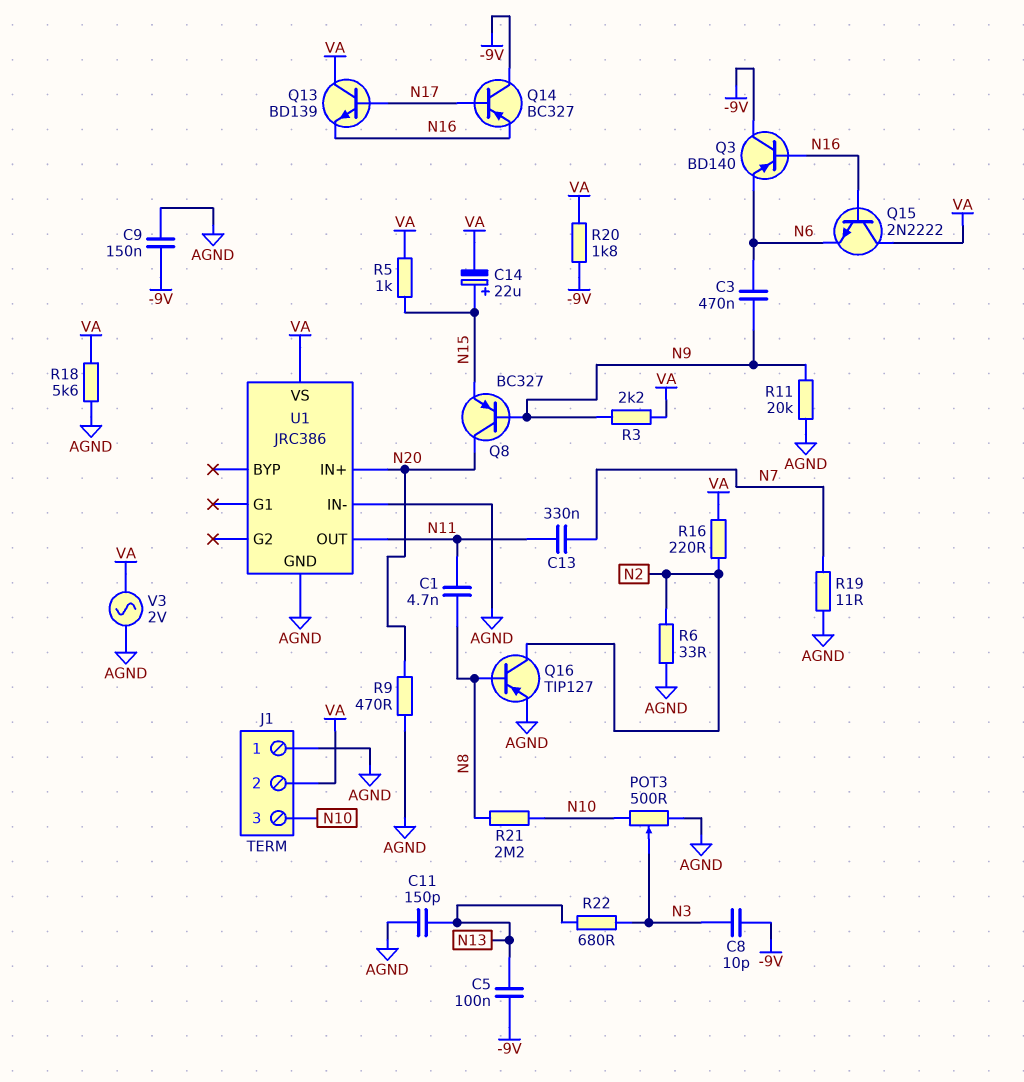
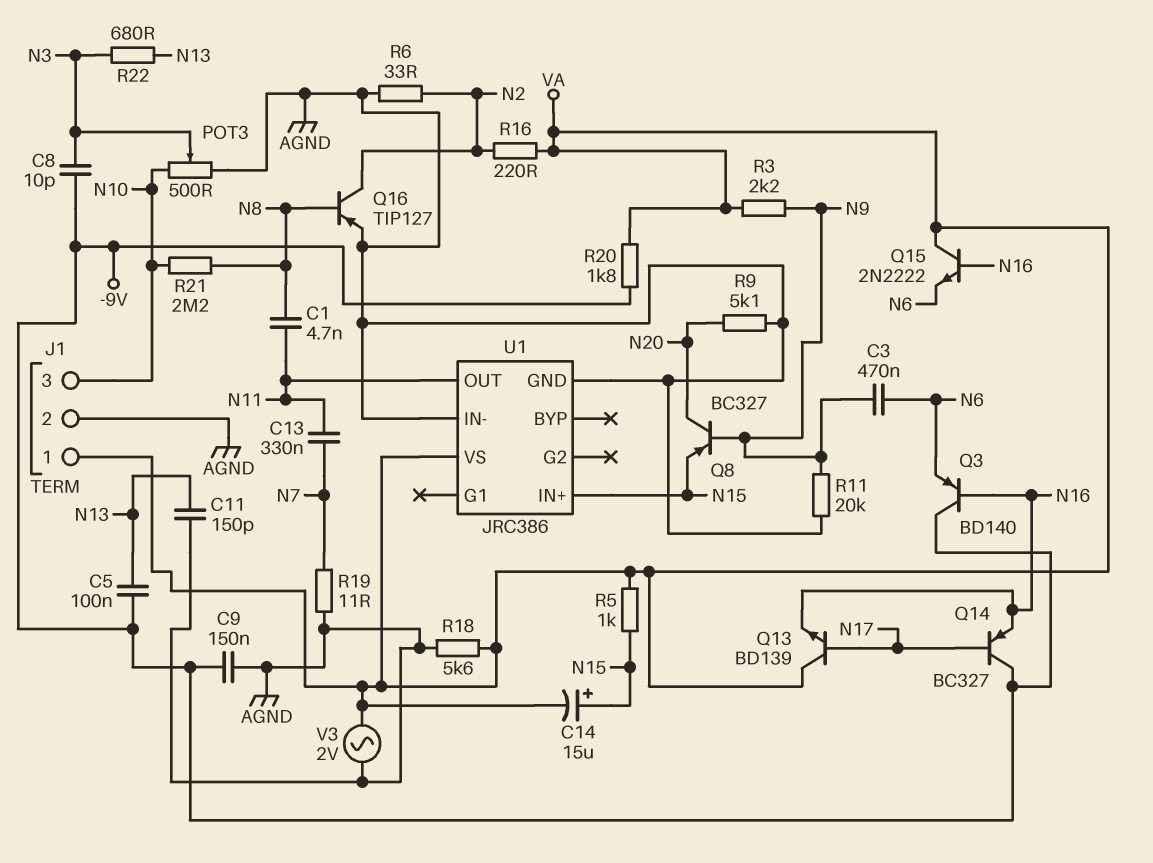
C14: 22uF (plus N15, minus VA) -> 15uF (plus N15, minus VA)
J1 pin 1: AGND -> VA
J1 pin 2: VA -> AGND
R9: 470 (AGND, N20) -> 5.1k (AGND, N20)
U1 pin IN+: N20 -> N15

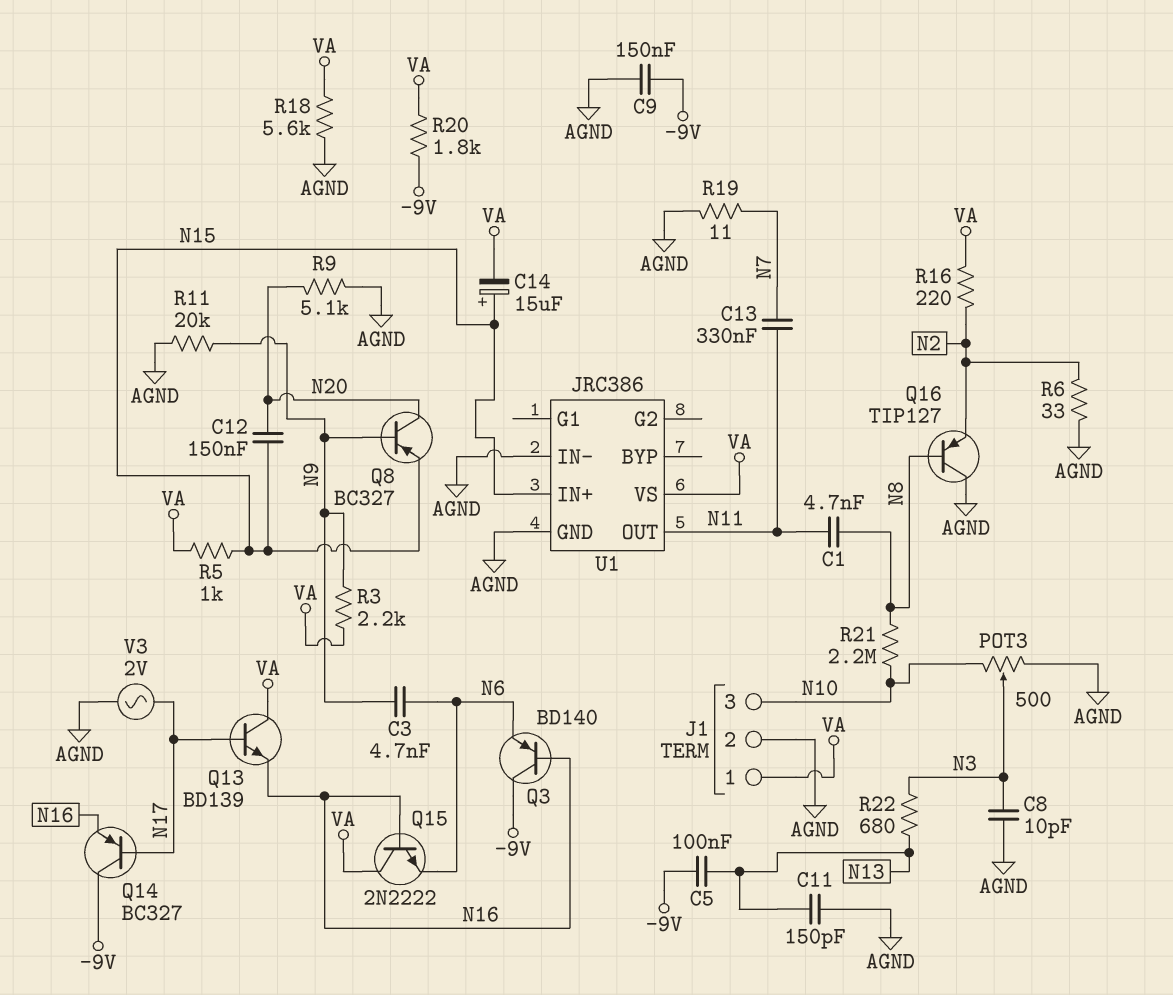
C3: 470nF (N6, N9) -> 4.7nF (N6, N9)
C8: 10pF (-9V, N3) -> 10pF (AGND, N3)
C12: none -> 150nF (N15, N20)
Q16: PNP TIP127 (B N8, C N2, E AGND) -> PNP TIP127 (B N8, C AGND, E N2)
V3: AC 2V (AGND, VA) -> AC 2V (AGND, N17)

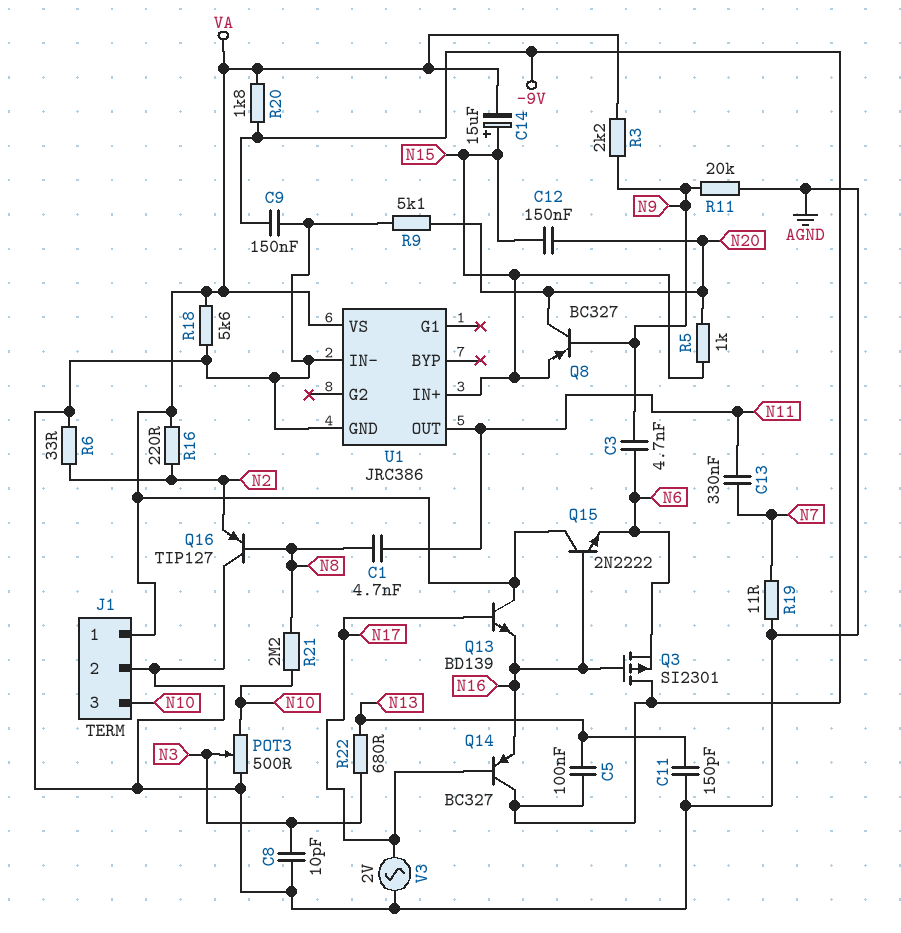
Q3: PNP BD140 (B N16, C -9V, E N6) -> PMOS SI2301 (G N16, D -9V, S N6)
R5: 1k (N15, VA) -> 1k (N15, N20)

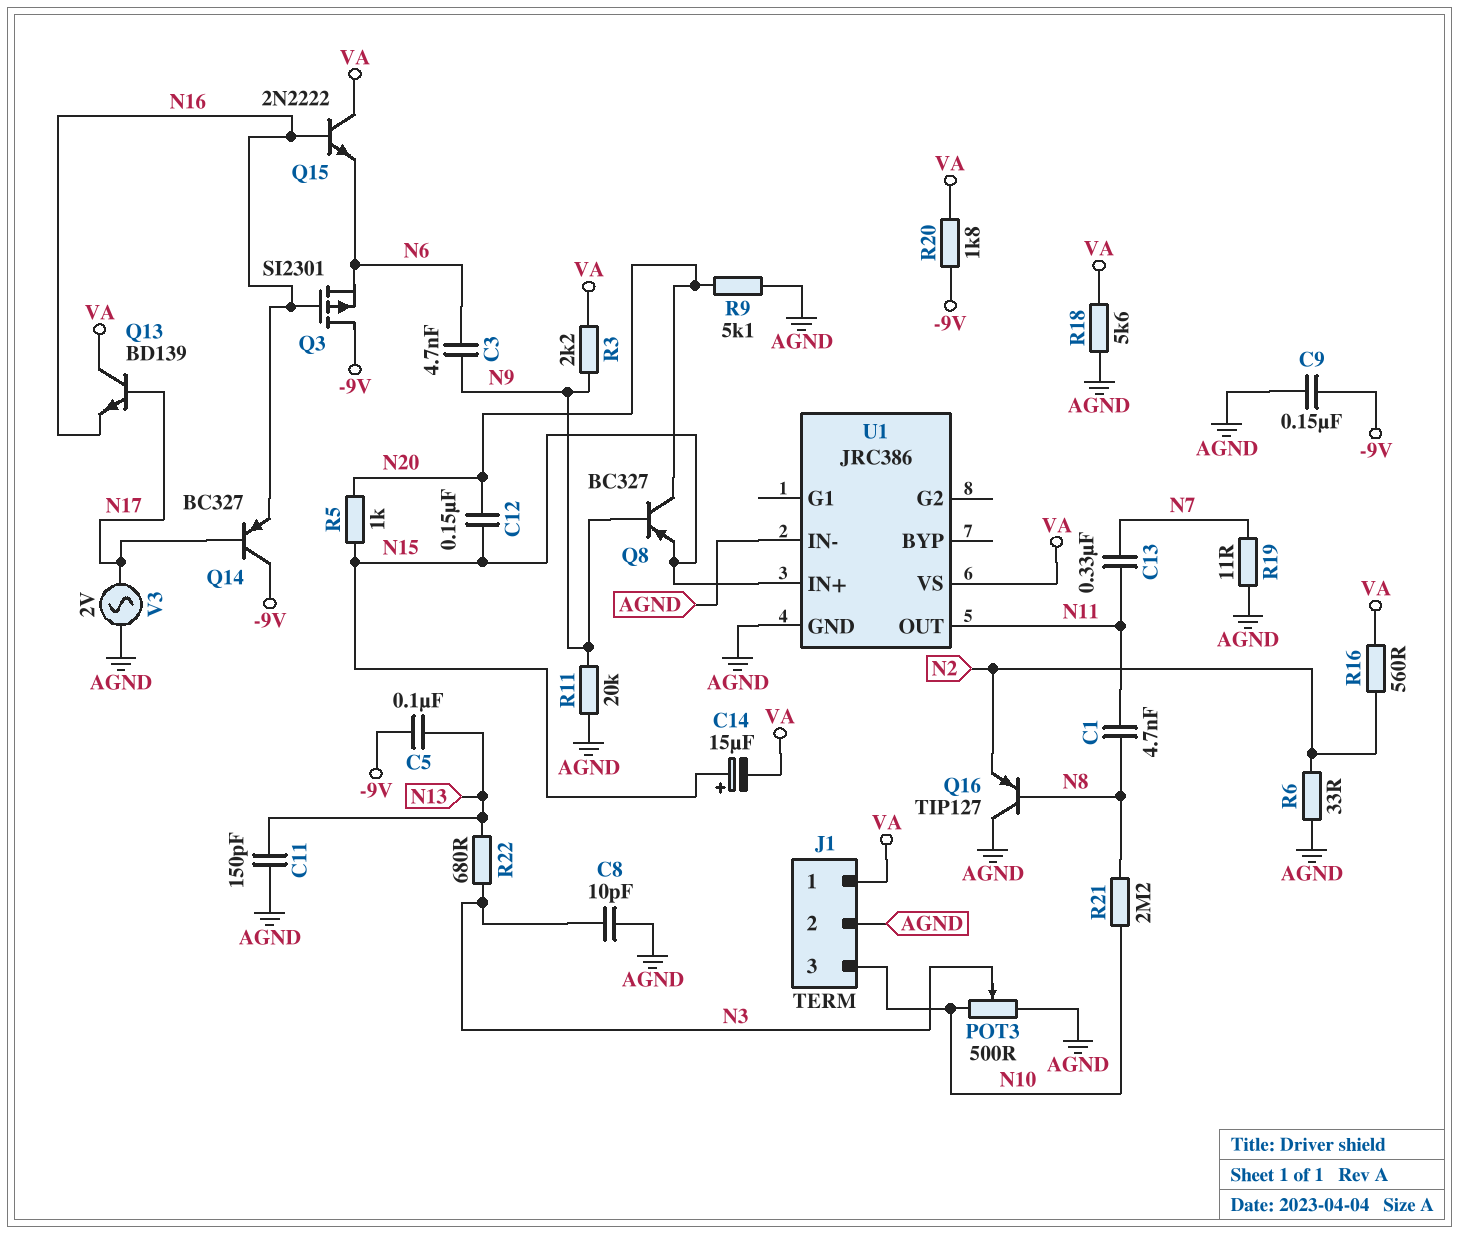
R16: 220 (N2, VA) -> 560 (N2, VA)

